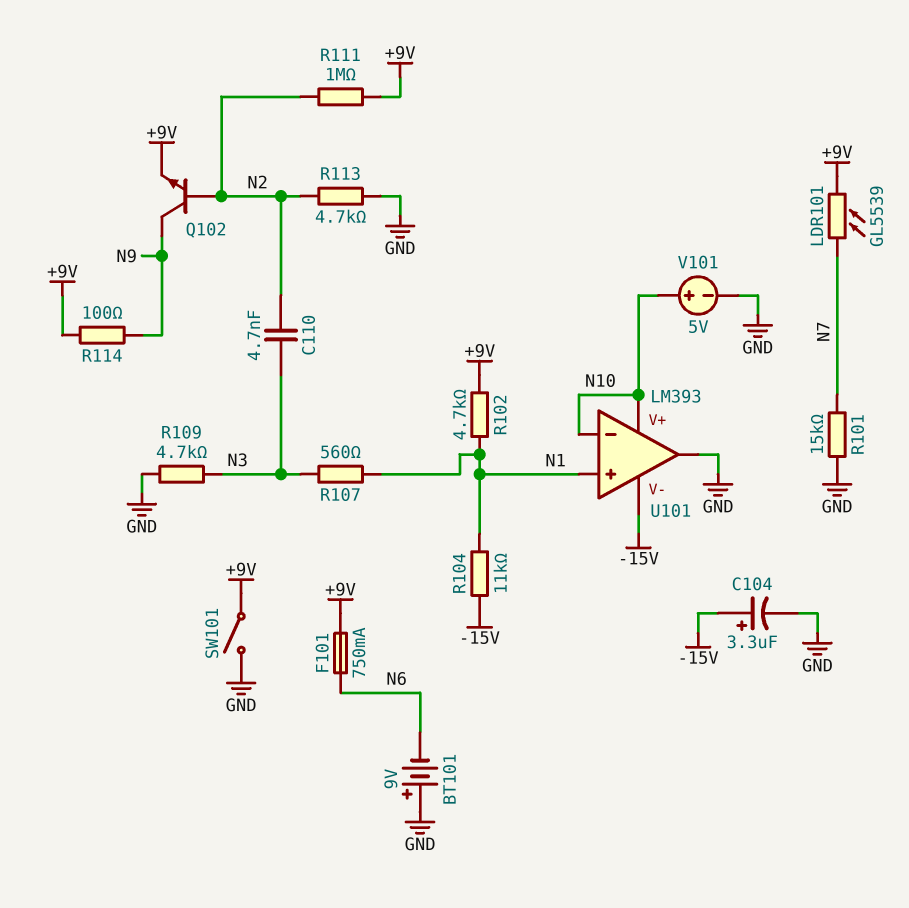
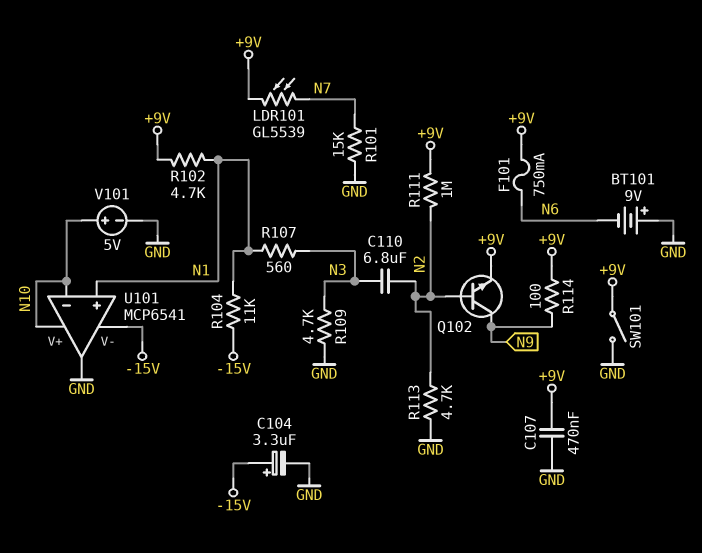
C107: none -> 470nF (+9V, GND)
C110: 4.7nF (N2, N3) -> 6.8uF (N2, N3)
U101: LM393 -> MCP6541

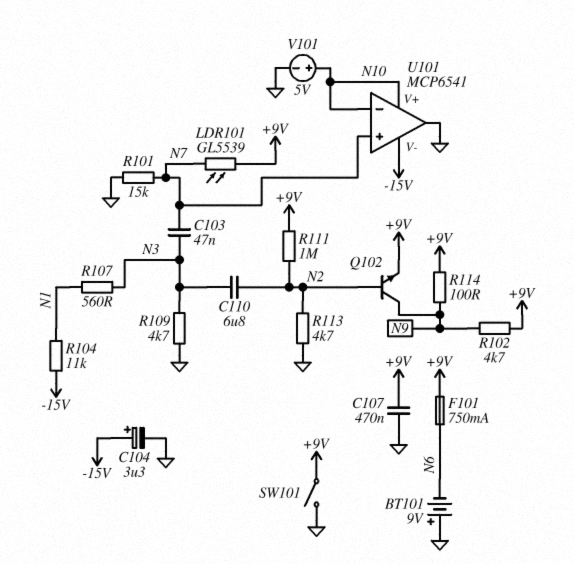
C103: none -> 47nF (N3, N7)
R102: 4.7k (+9V, N1) -> 4.7k (+9V, N9)
U101 pin in+: N1 -> N7

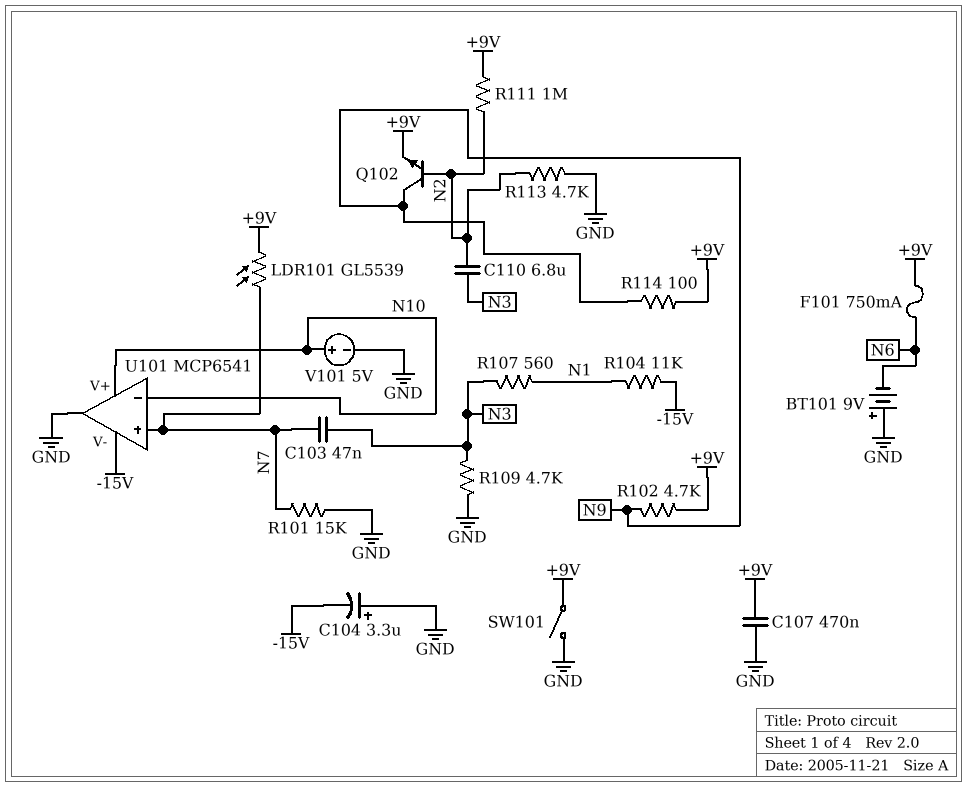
C104: 3.3uF (plus -15V, minus GND) -> 3.3uF (plus GND, minus -15V)

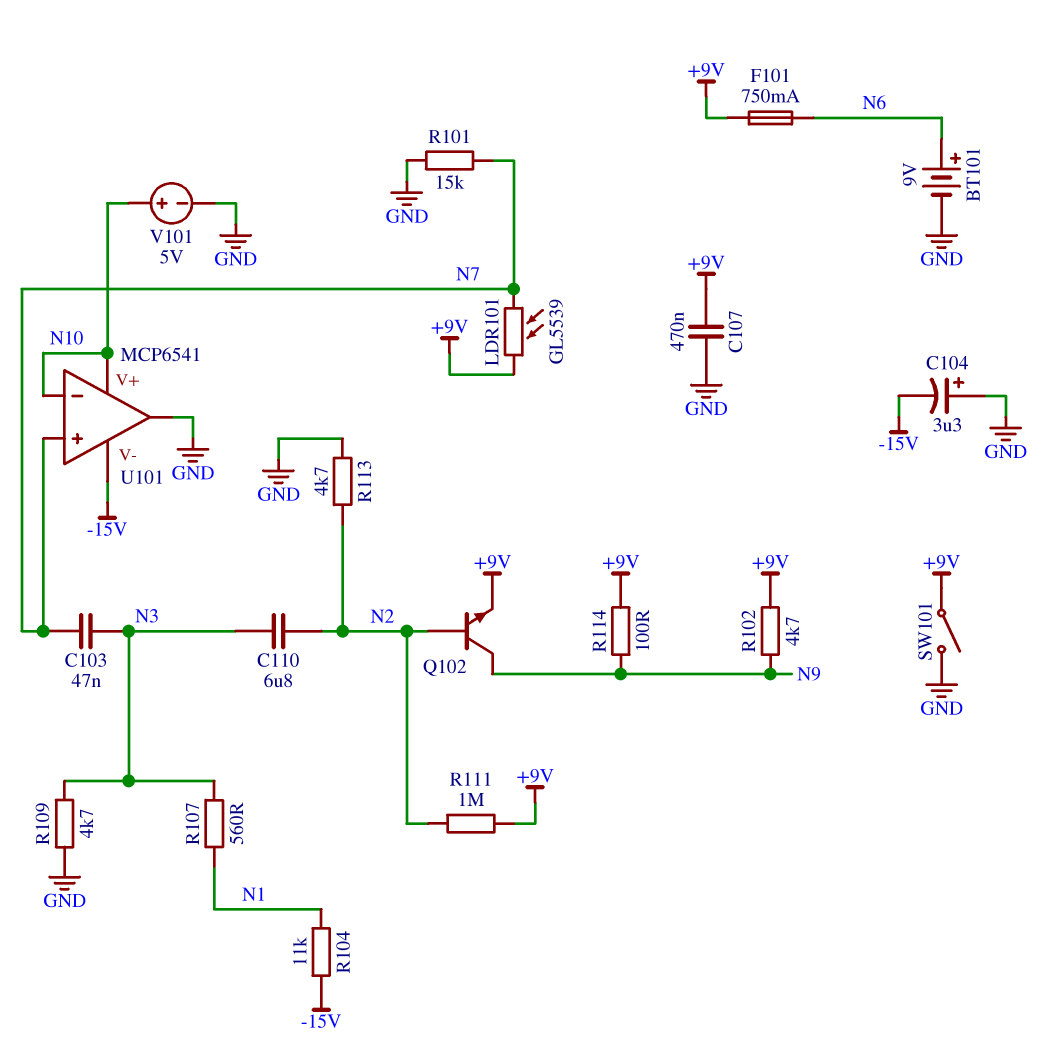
BT101: 9V (plus GND, minus N6) -> 9V (plus N6, minus GND)

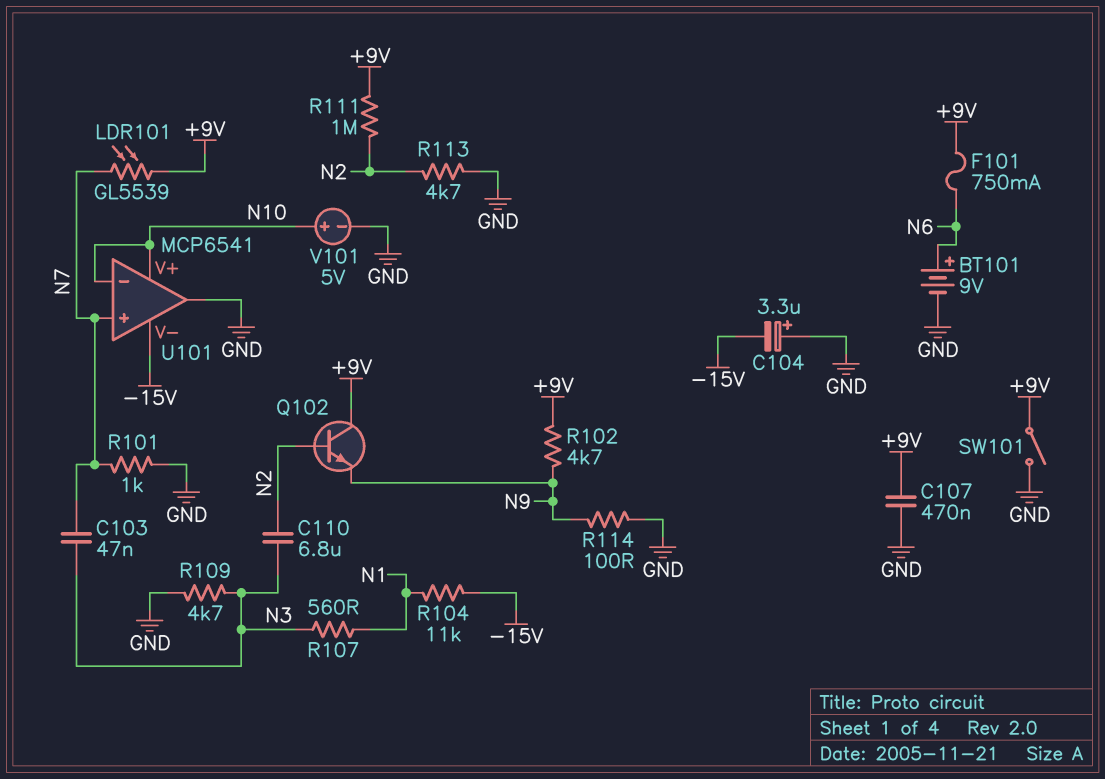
Q102: NPN (B N2, C N9, E +9V) -> NPN (B N2, C +9V, E N9)
R101: 15k (GND, N7) -> 1k (GND, N7)
R114: 100 (+9V, N9) -> 100 (GND, N9)

